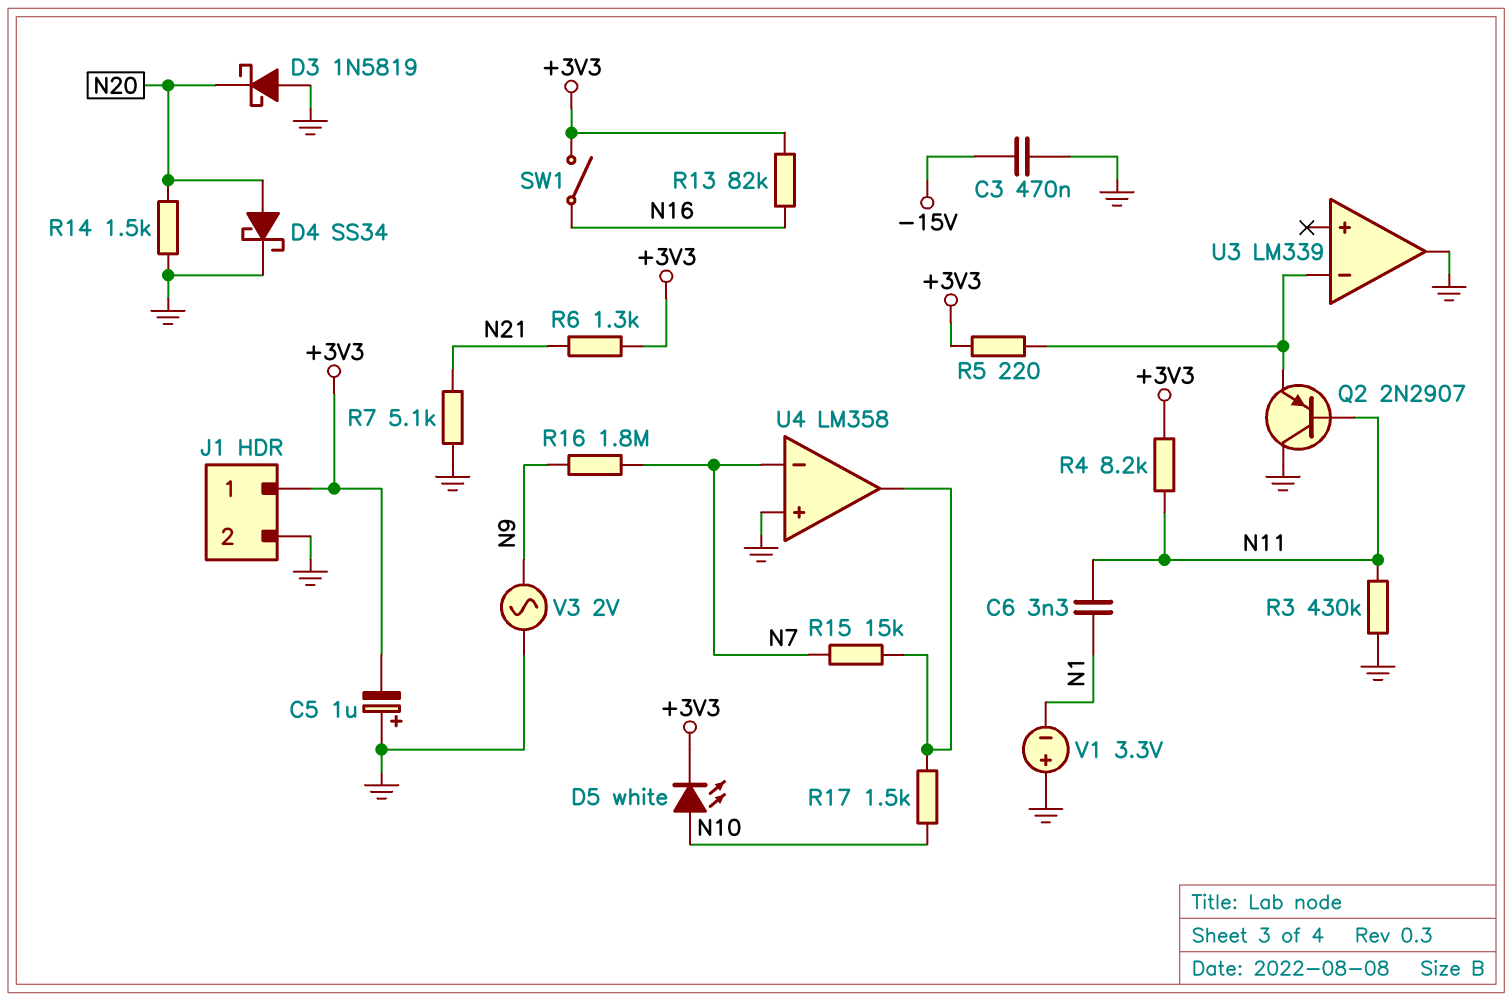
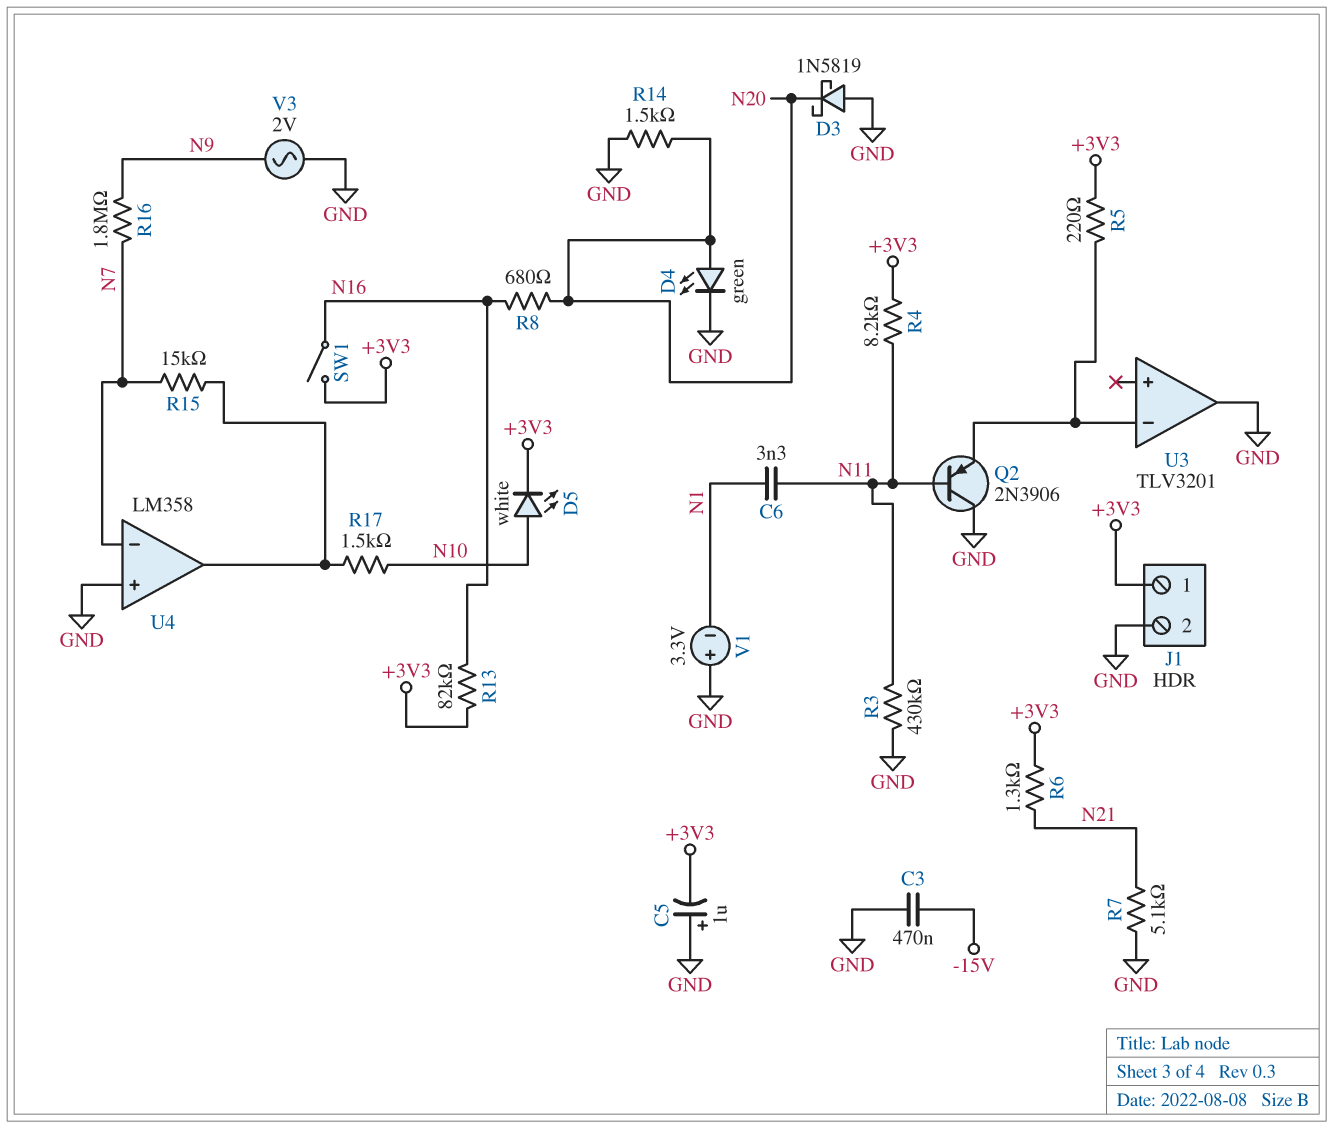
D4: schottky SS34 (A N20, K GND) -> LED green (A N20, K GND)
Q2: PNP 2N2907 (B N11, C GND, E U3/in-) -> PNP 2N3906 (B N11, C GND, E U3/in-)
R8: none -> 680 (N16, N20)
U3: LM339 -> TLV3201

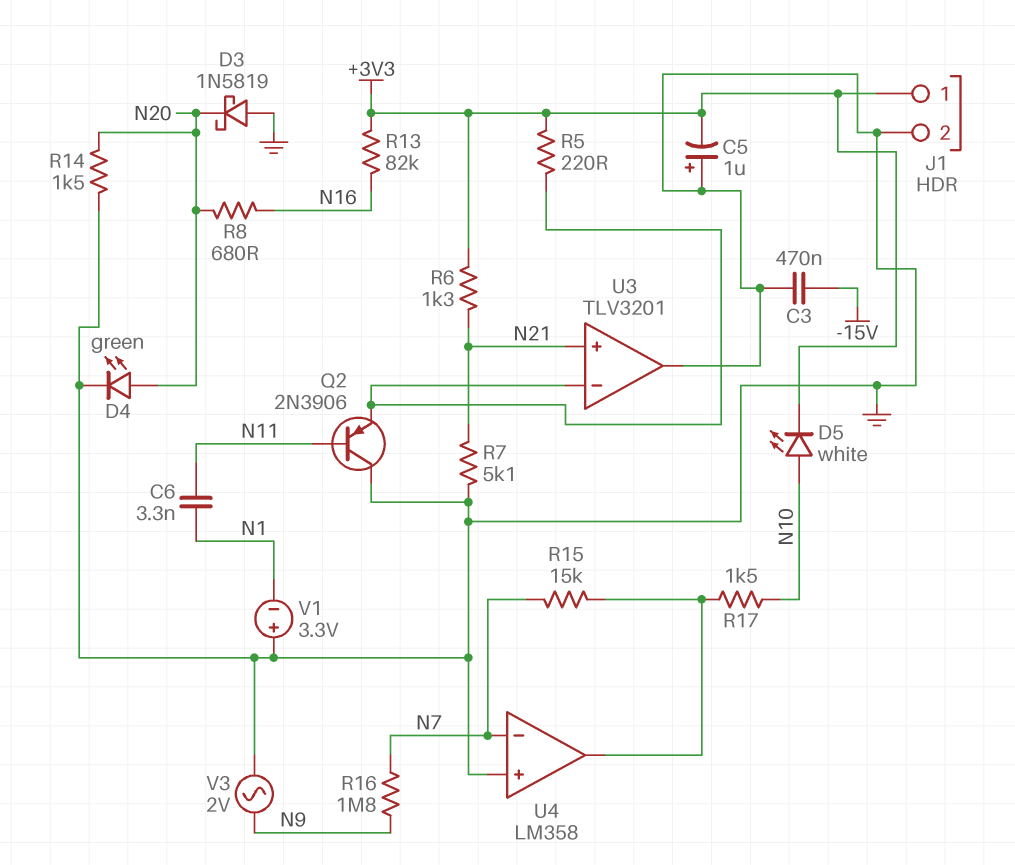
R3: 430k (GND, N11) -> none
R4: 8.2k (+3V3, N11) -> none
SW1: switch (+3V3, N16) -> none
U3 pin in+: none -> N21

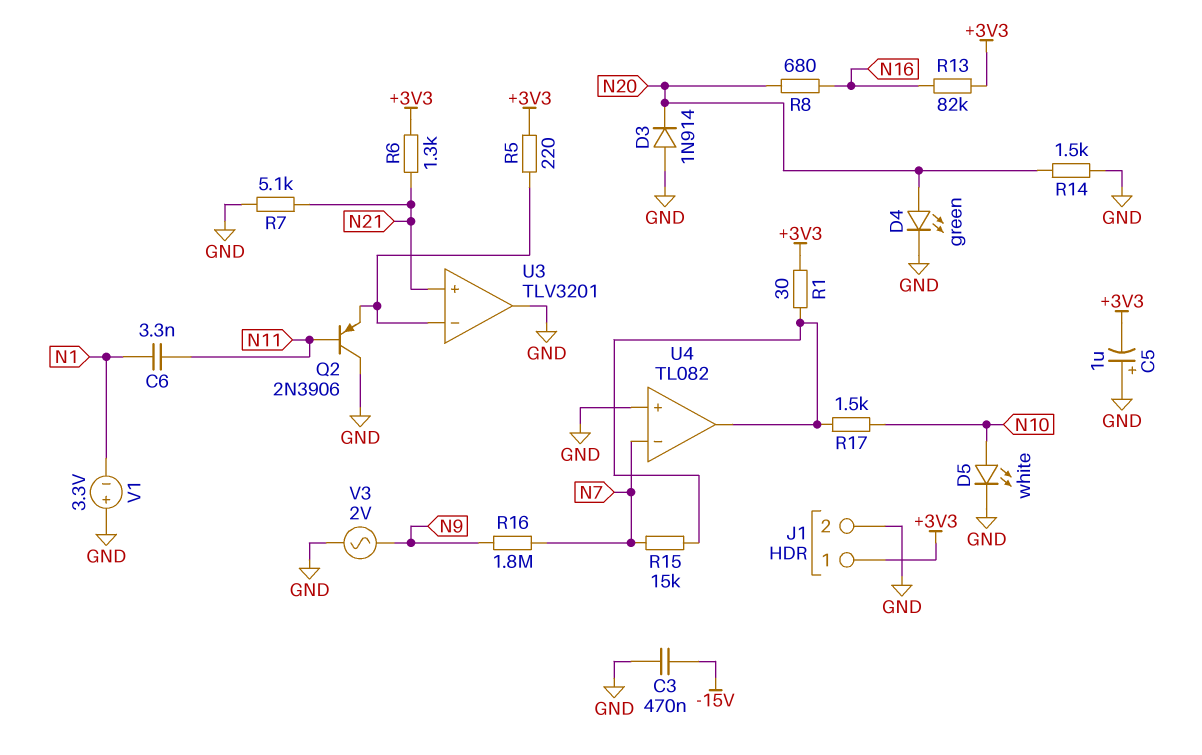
D3: schottky 1N5819 (A GND, K N20) -> diode 1N914 (A GND, K N20)
D5: LED white (A N10, K +3V3) -> LED white (A N10, K GND)
R1: none -> 30 (+3V3, U4/out)
U4: LM358 -> TL082

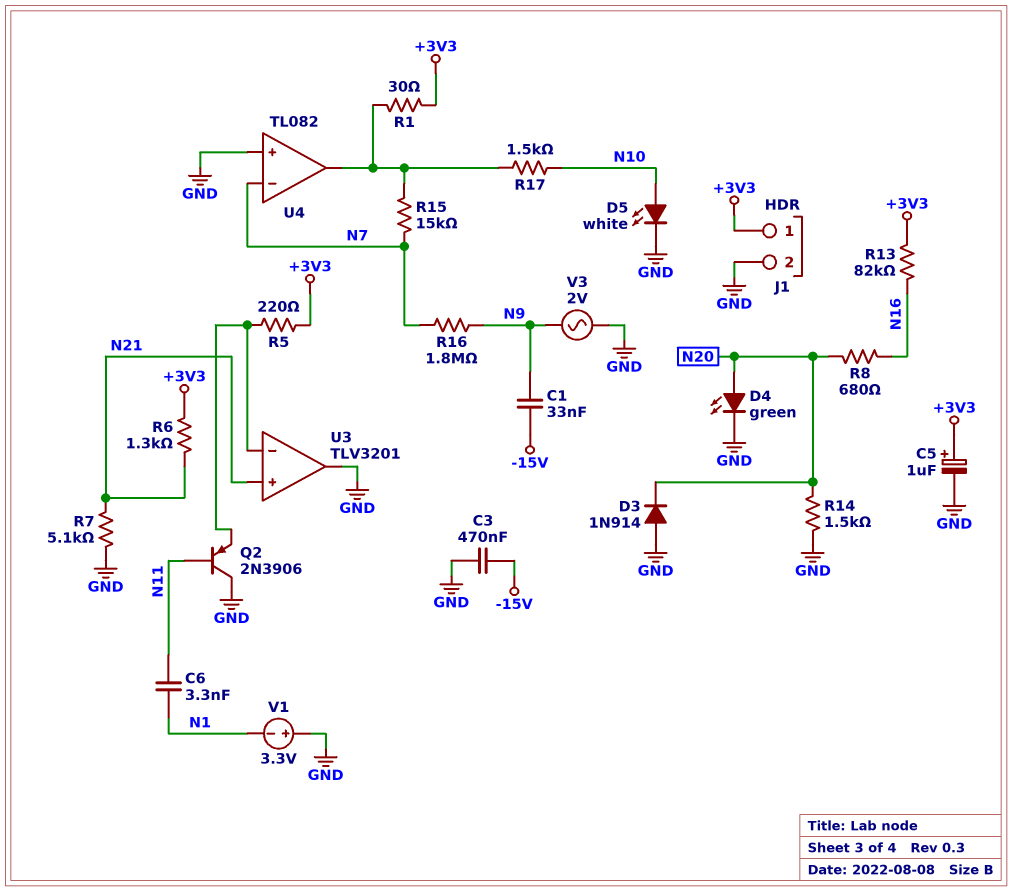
C1: none -> 33nF (-15V, N9)
C5: 1uF (plus GND, minus +3V3) -> 1uF (plus +3V3, minus GND)

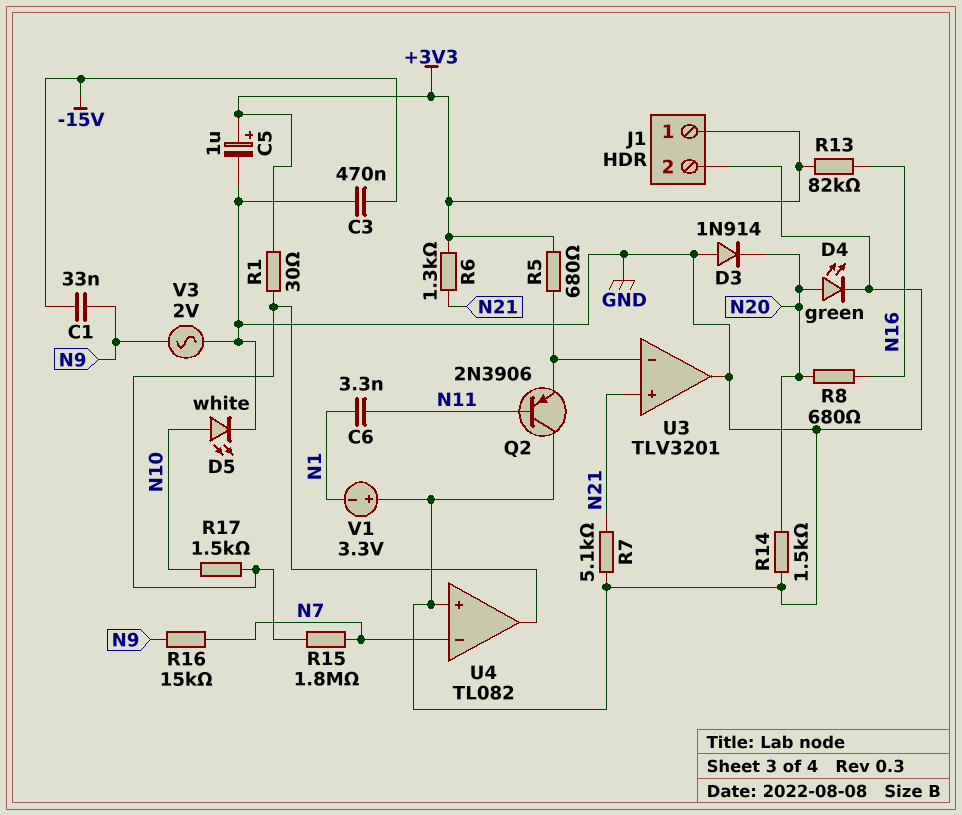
R5: 220 (+3V3, U3/in-) -> 680 (+3V3, U3/in-)
R15: 15k (N7, U4/out) -> 1.8M (N7, U4/out)
R16: 1.8M (N7, N9) -> 15k (N7, N9)

